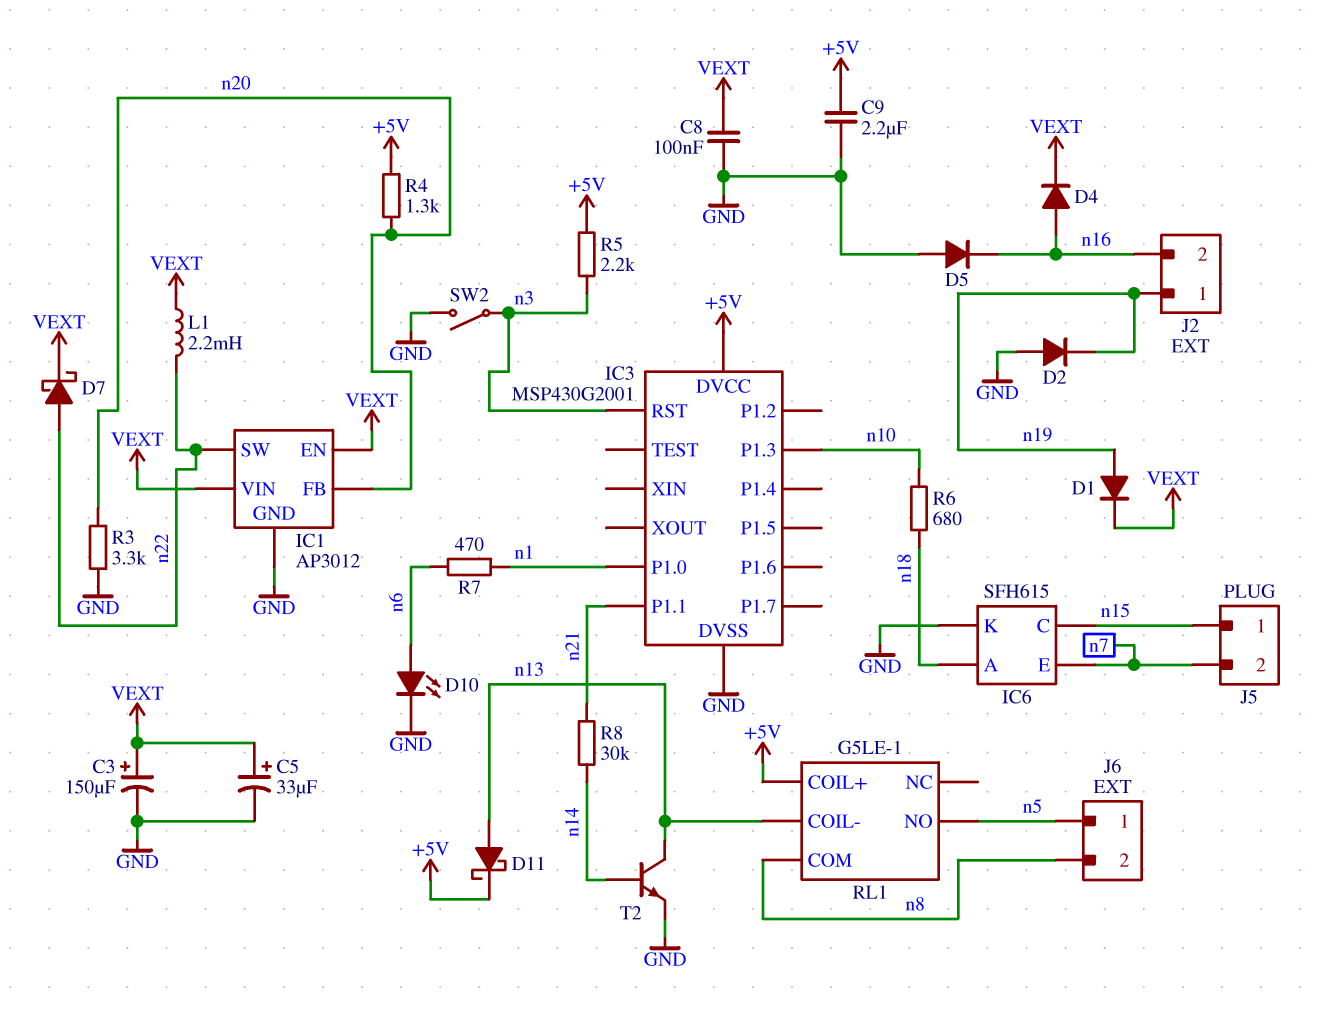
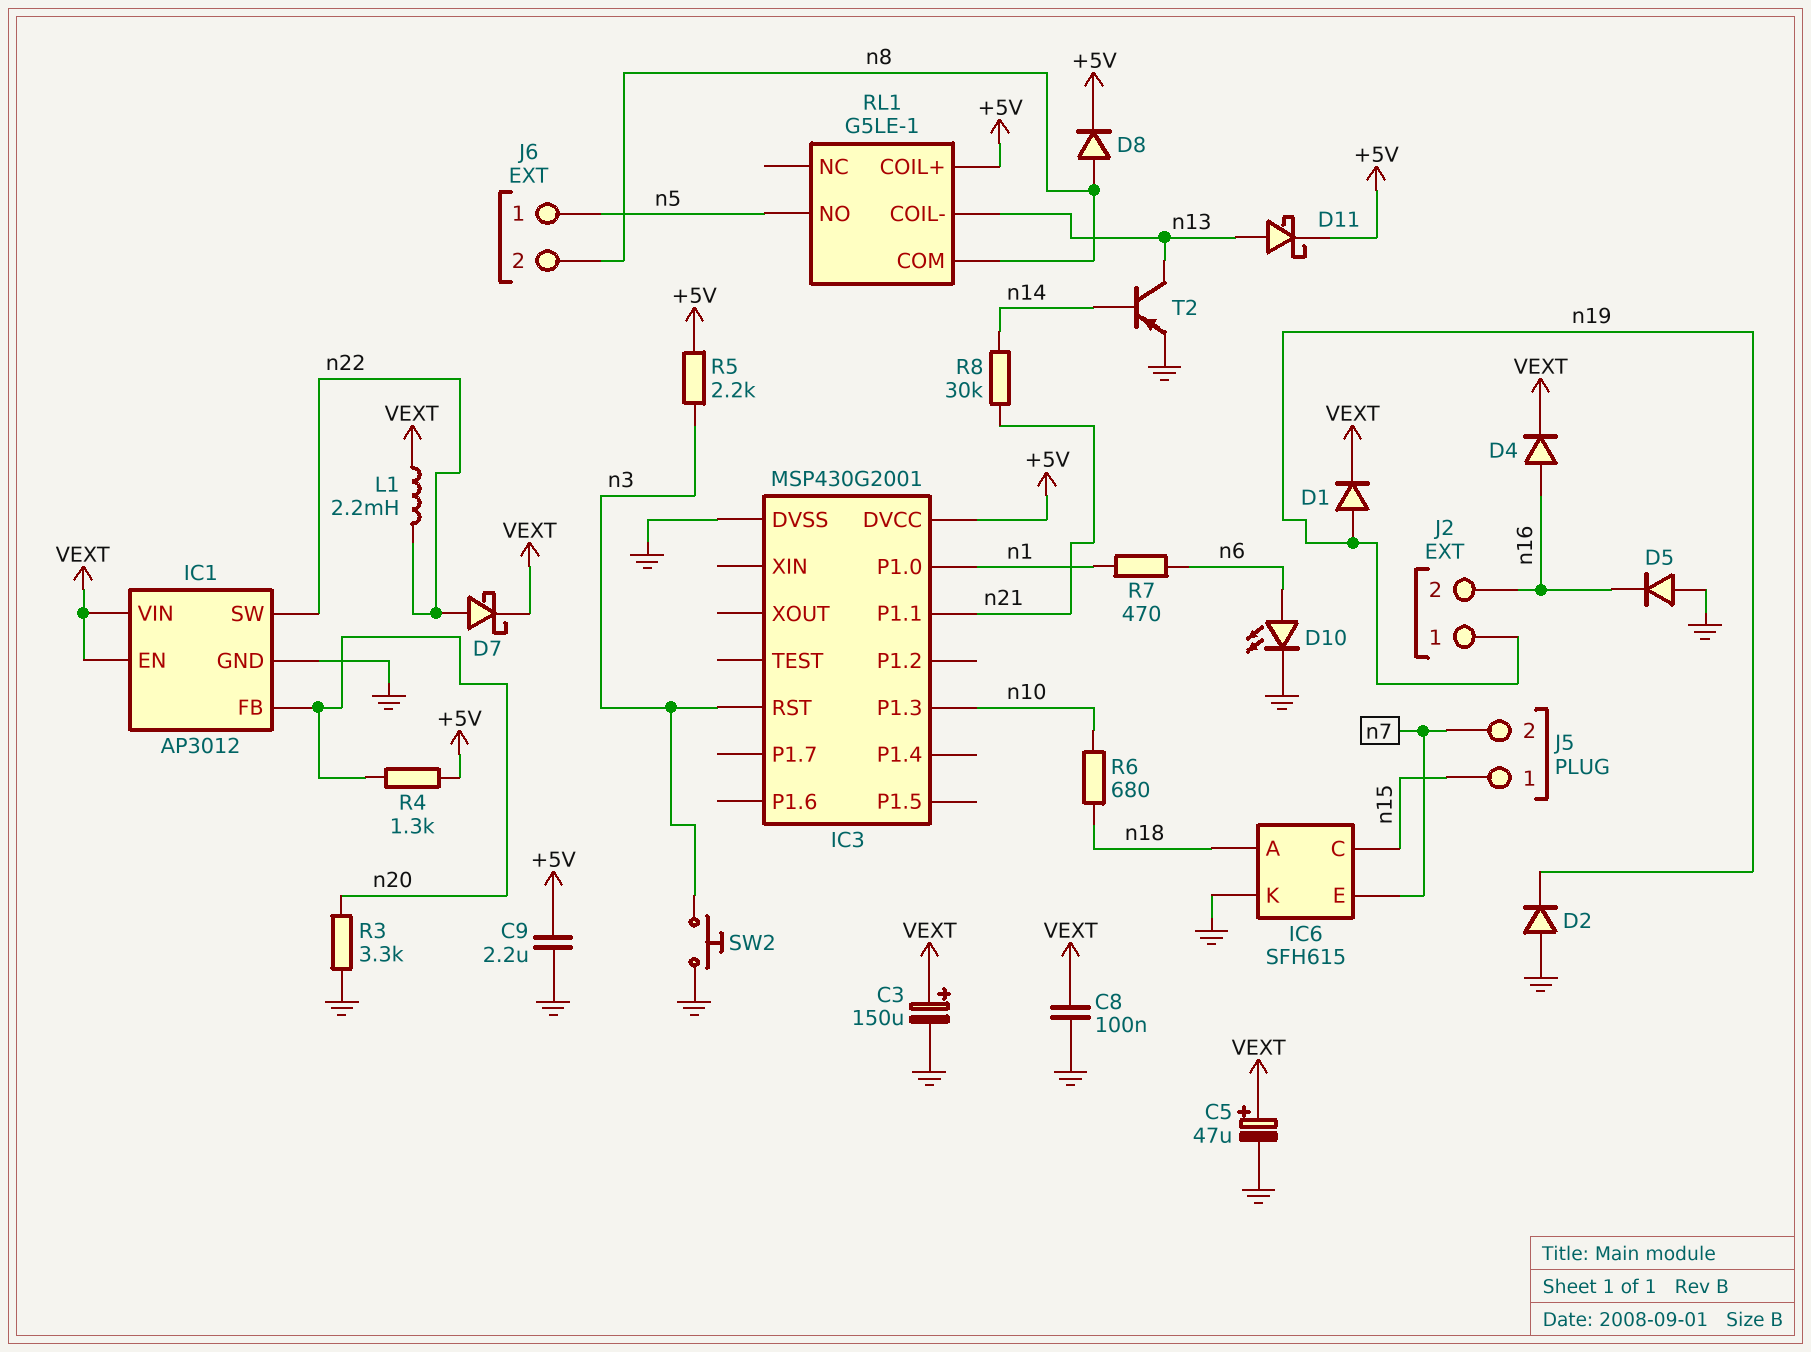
C5: 33uF (plus VEXT, minus GND) -> 47uF (plus VEXT, minus GND)
D8: none -> diode (A n8, K +5V)
SW2: switch (GND, n3) -> button (GND, n3)
T2: NPN (B n14, C n13, E GND) -> PNP (B n14, C n13, E GND)

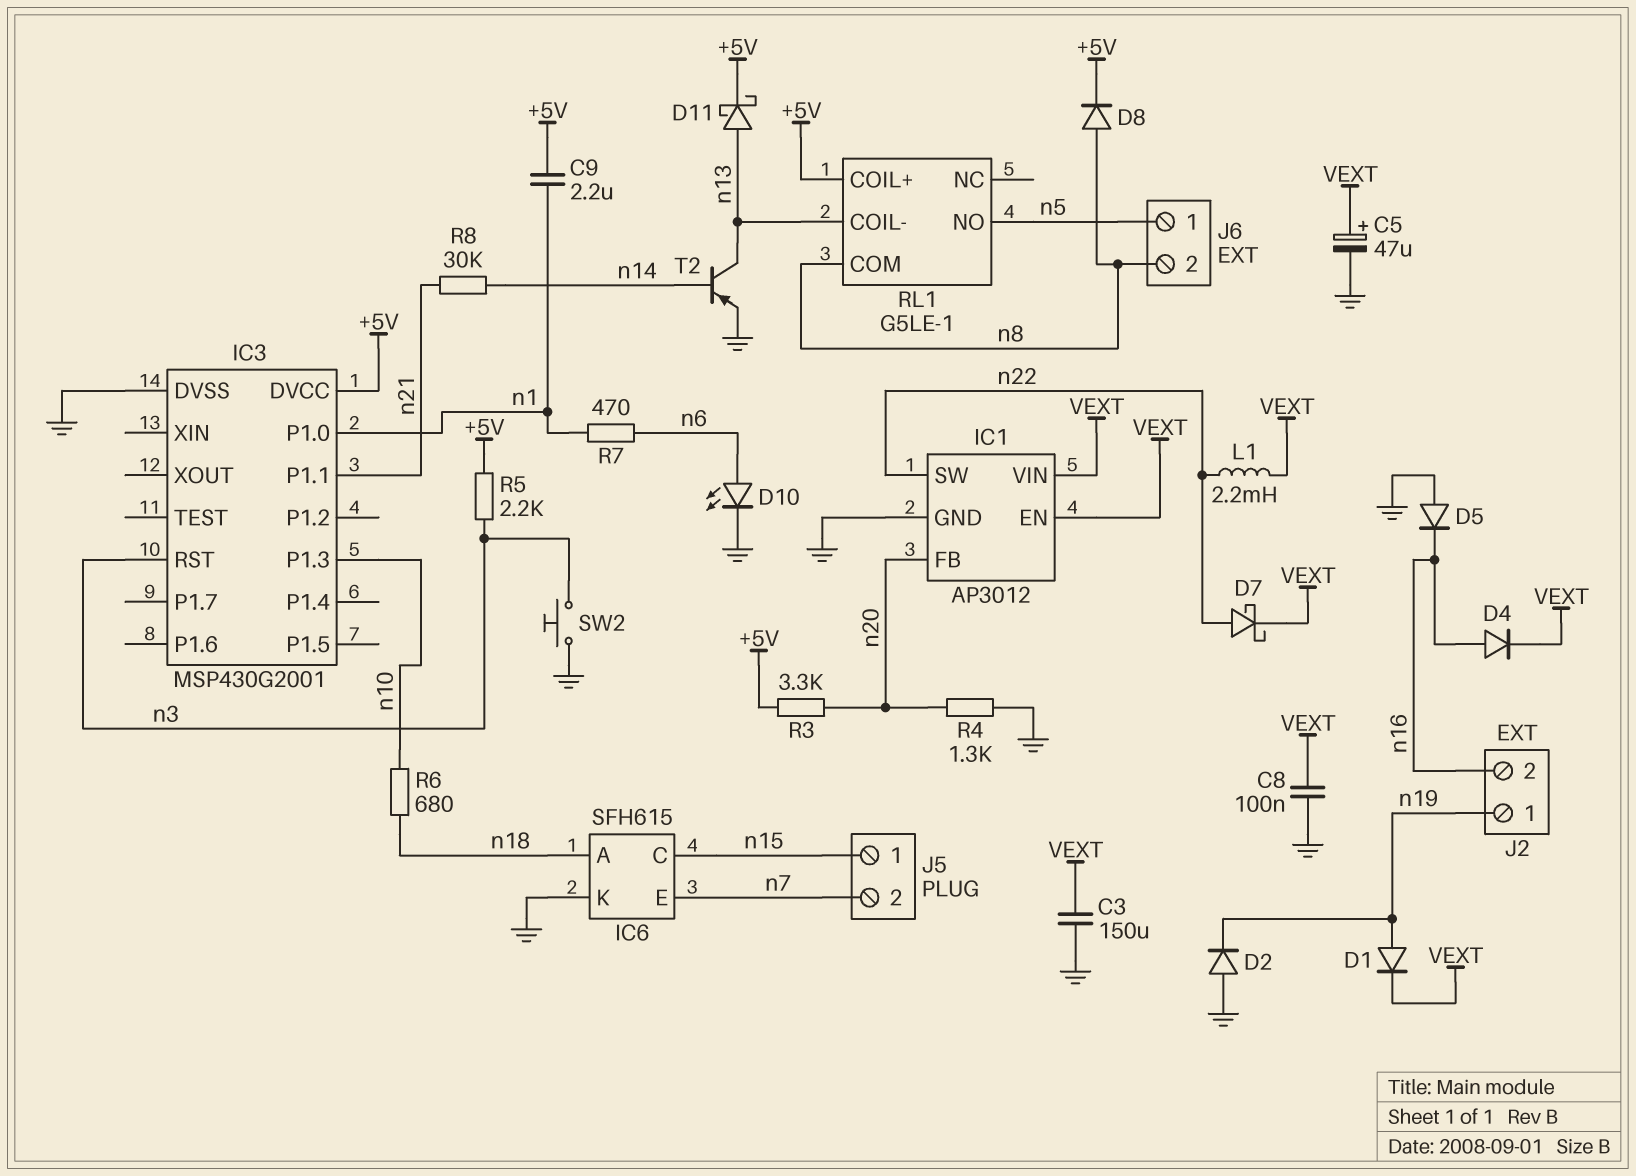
C3: 150uF (plus VEXT, minus GND) -> 150uF (GND, VEXT)
C9: 2.2uF (+5V, GND) -> 2.2uF (+5V, n1)
R3: 3.3k (GND, n20) -> 3.3k (+5V, n20)
R4: 1.3k (+5V, n20) -> 1.3k (GND, n20)

